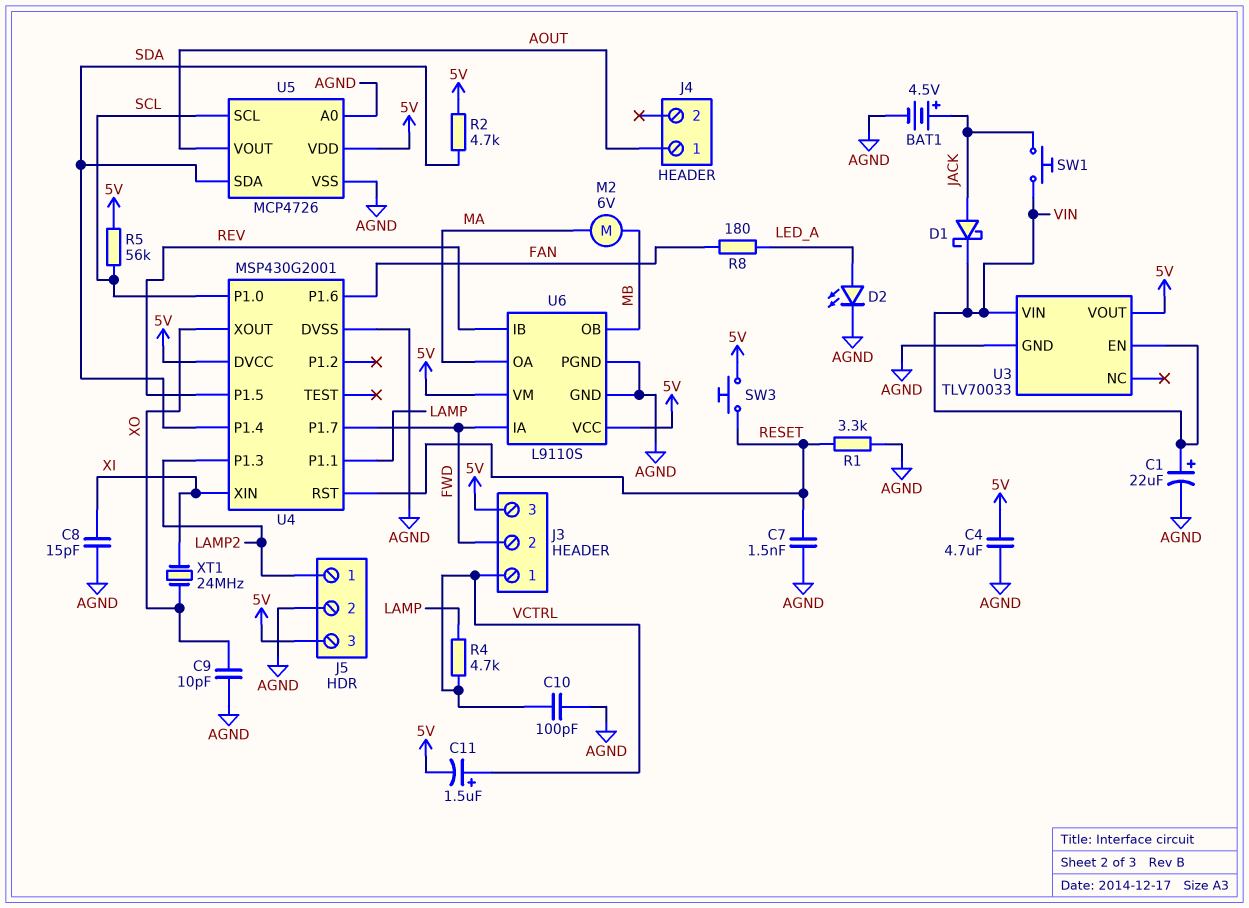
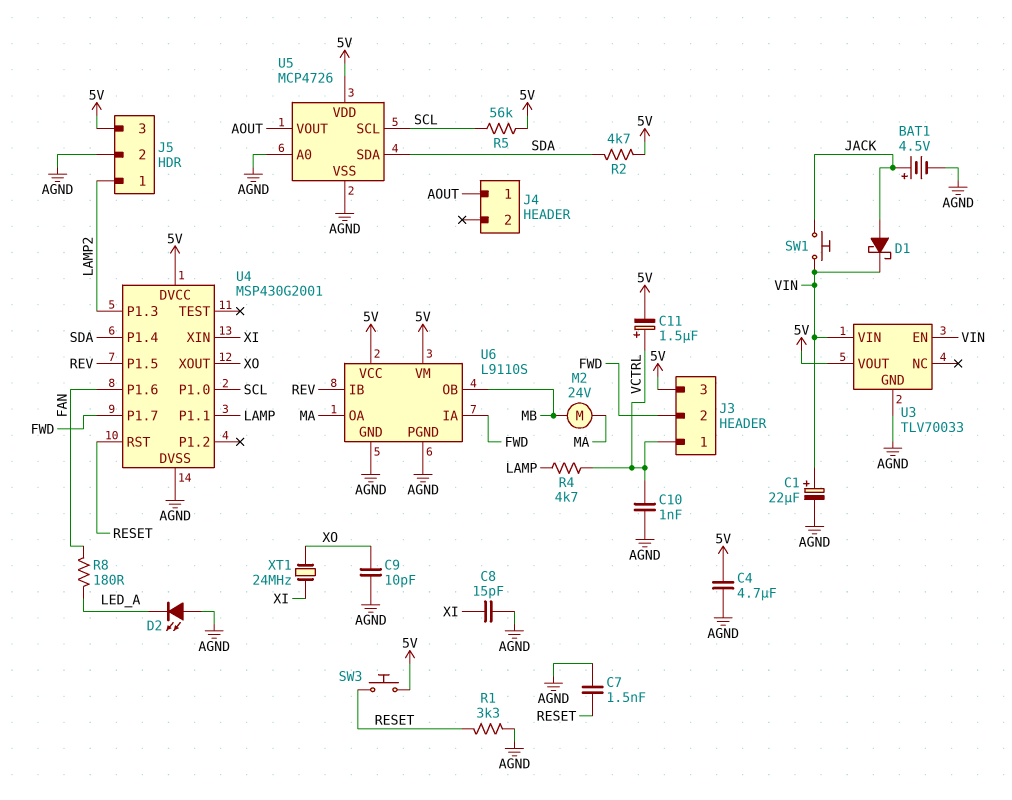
C10: 100pF (AGND, VCTRL) -> 1nF (AGND, VCTRL)
D2: LED (A LED_A, K AGND) -> LED (A AGND, K LED_A)
M2: motor 6V (MA, MB) -> motor 24V (MA, MB)

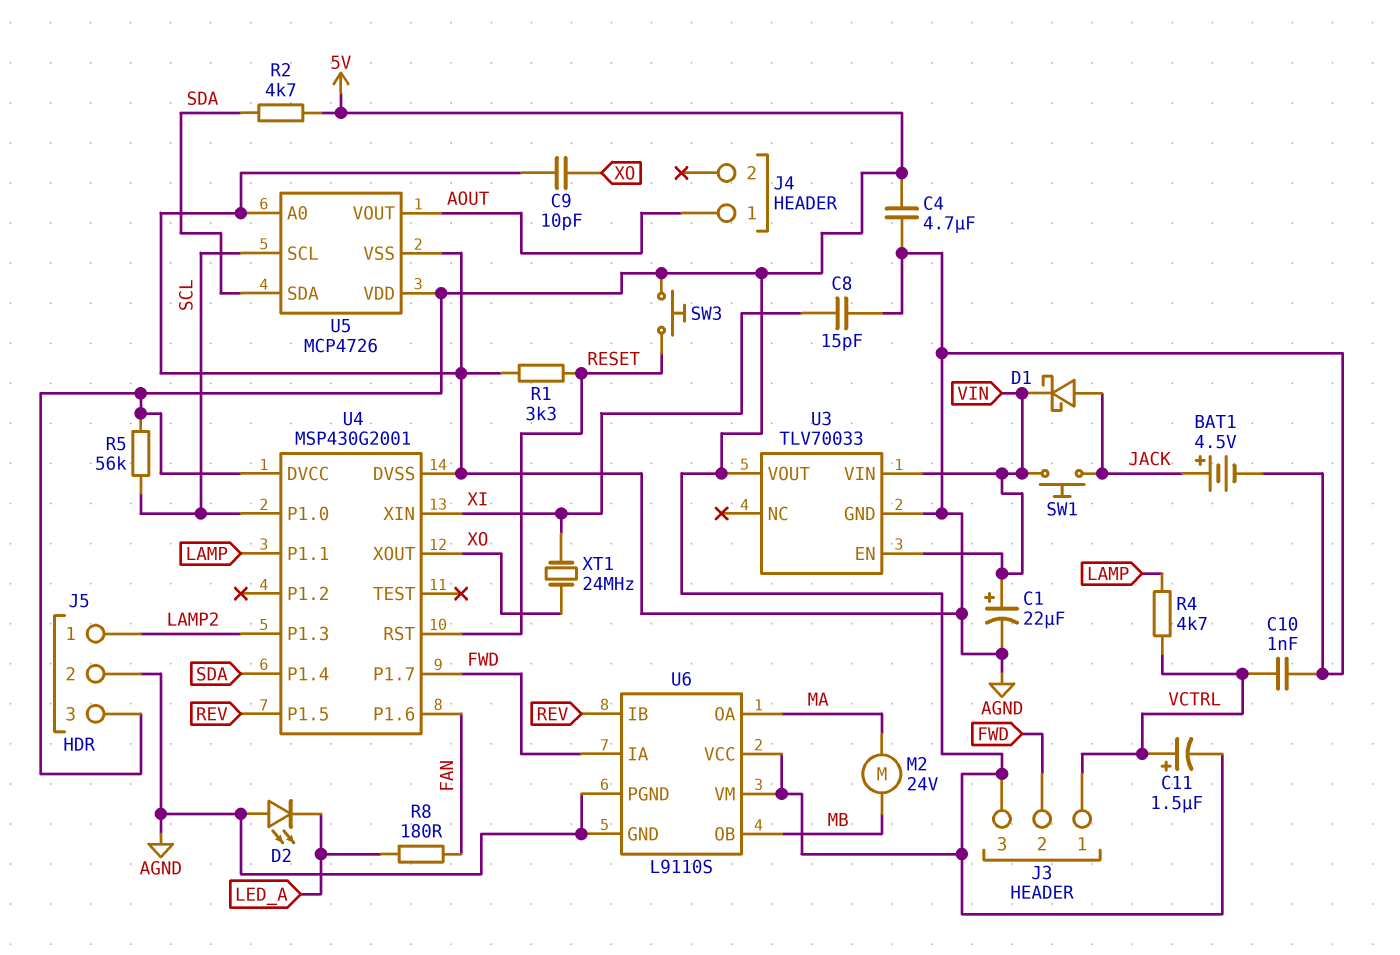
C7: 1.5nF (AGND, RESET) -> none

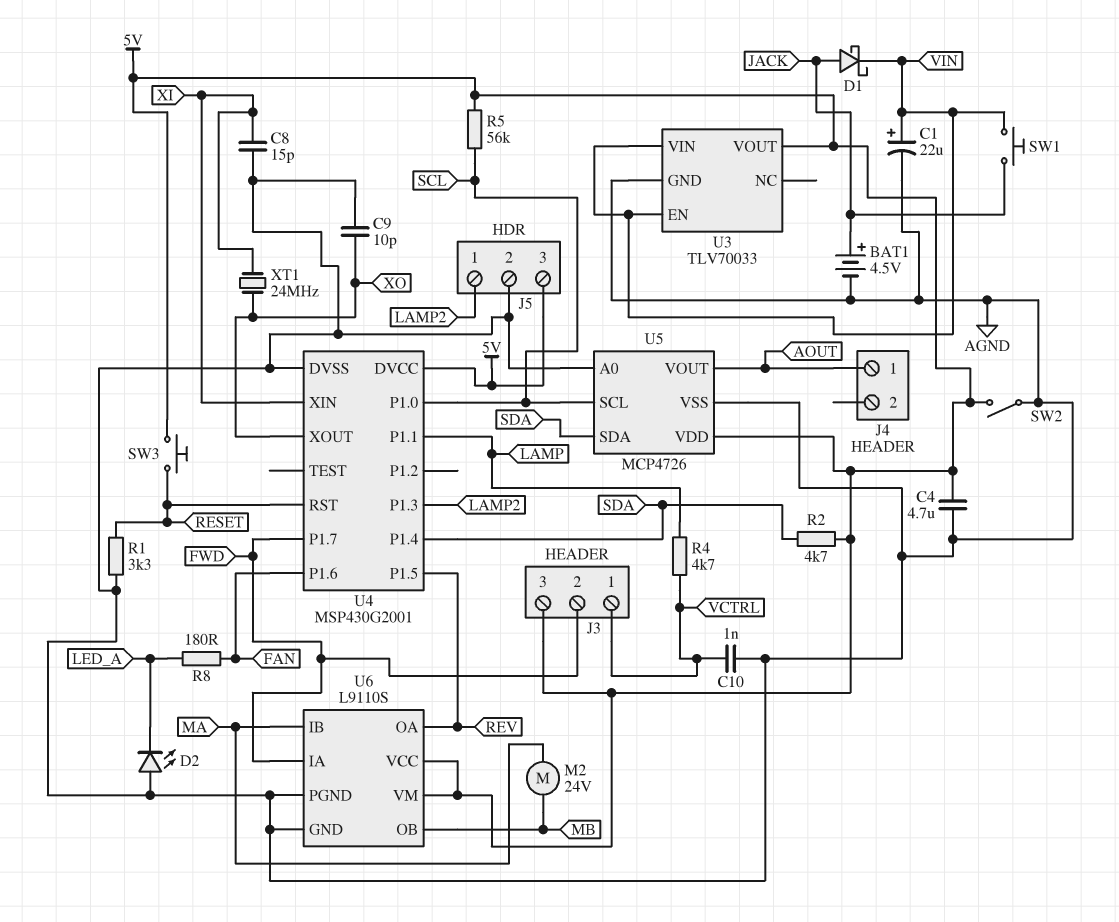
C11: 1.5uF (plus VCTRL, minus 5V) -> none
SW2: none -> switch (5V, AGND)
U6 pin IB: REV -> MA
U6 pin OA: MA -> REV

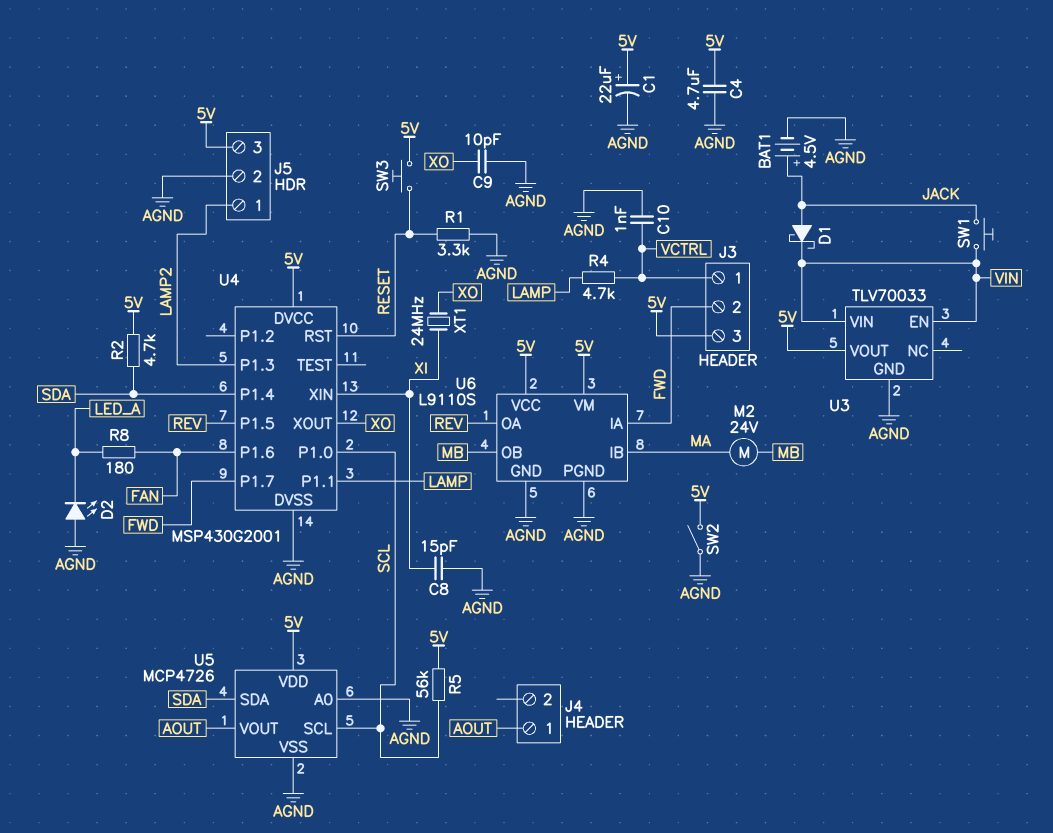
C1: 22uF (plus VIN, minus AGND) -> 22uF (plus 5V, minus AGND)

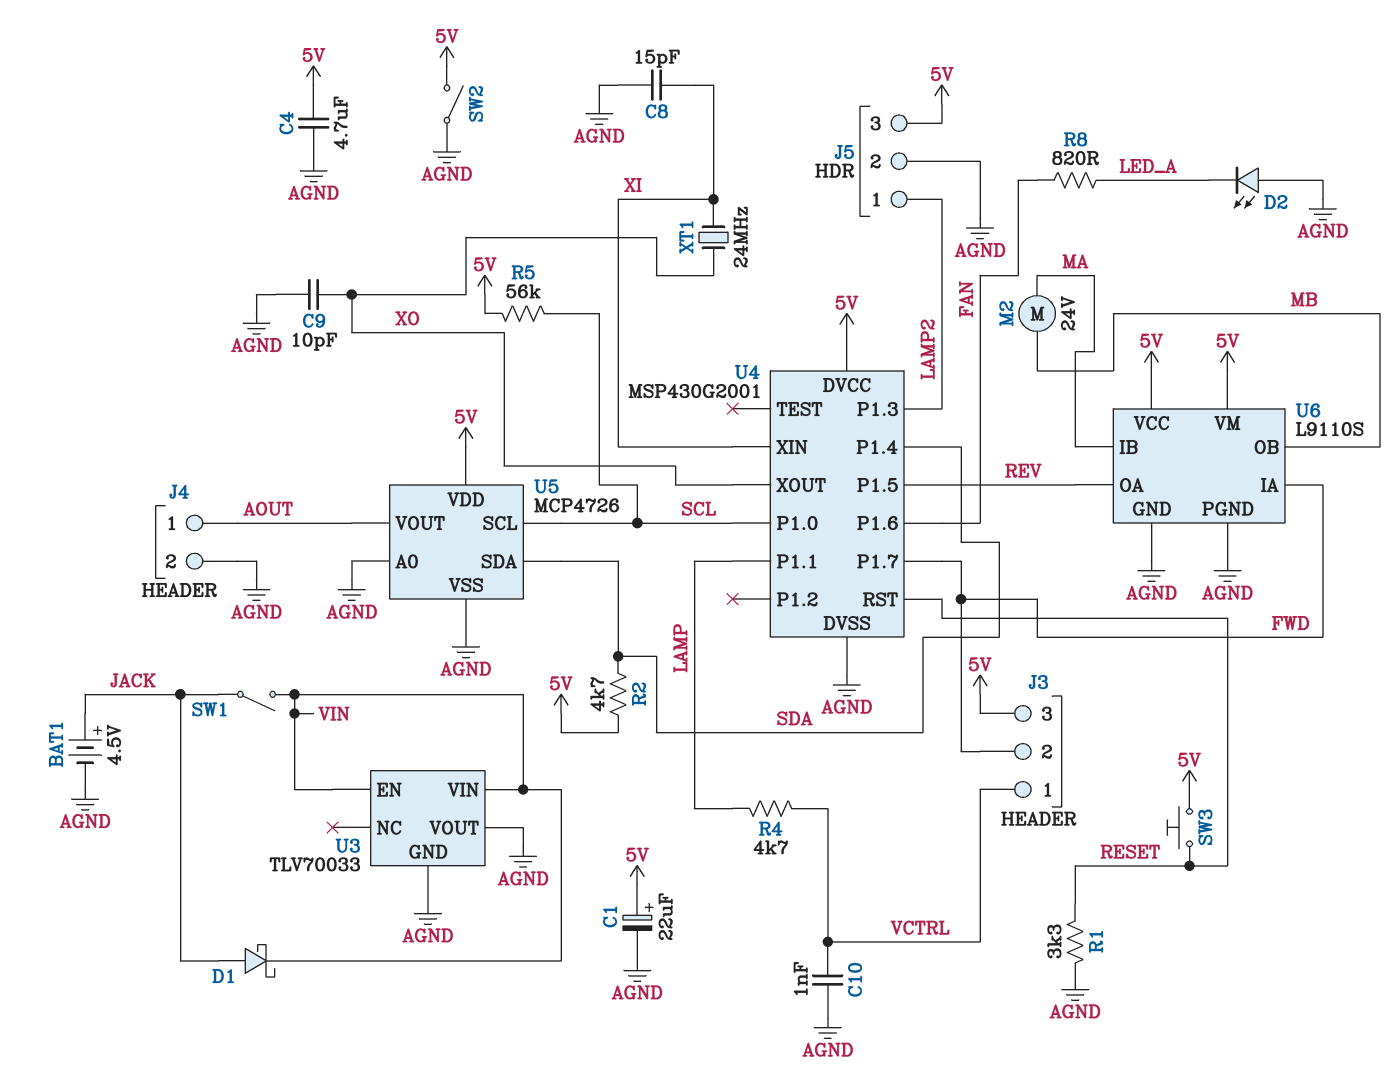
J4 pin 2: none -> AGND
R8: 180 (FAN, LED_A) -> 820 (FAN, LED_A)
SW1: button (JACK, VIN) -> switch (JACK, VIN)
U3 pin VOUT: 5V -> AGND

